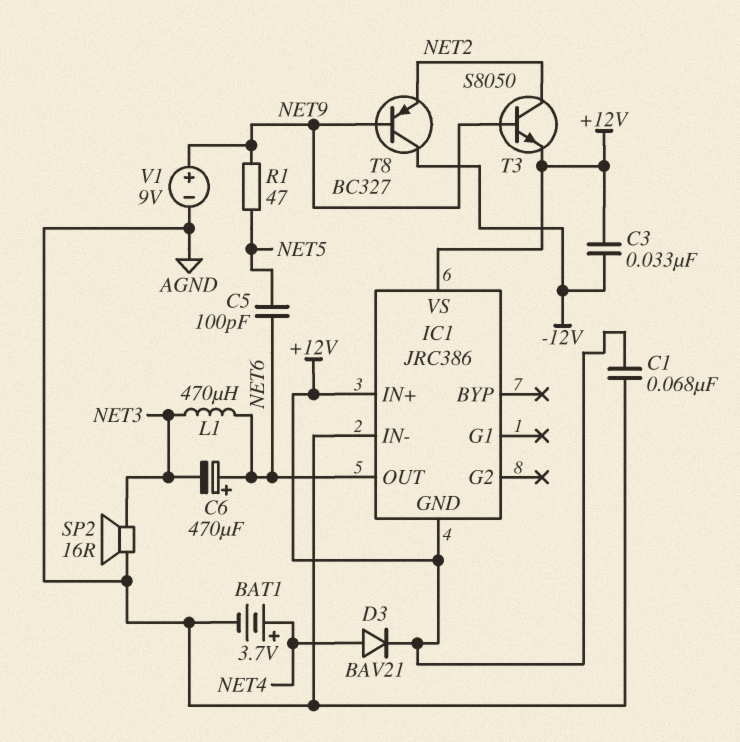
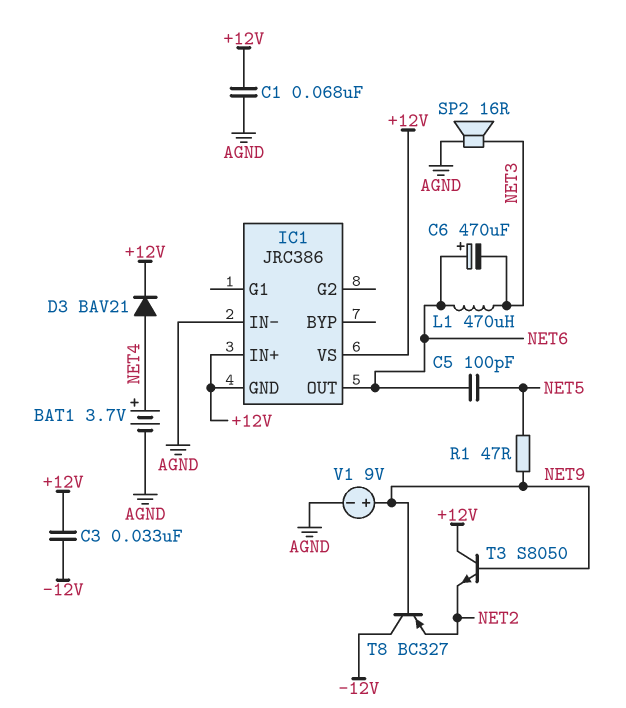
T3: NPN S8050 (B NET9, C NET2, E +12V) -> NPN S8050 (B NET9, C +12V, E NET2)

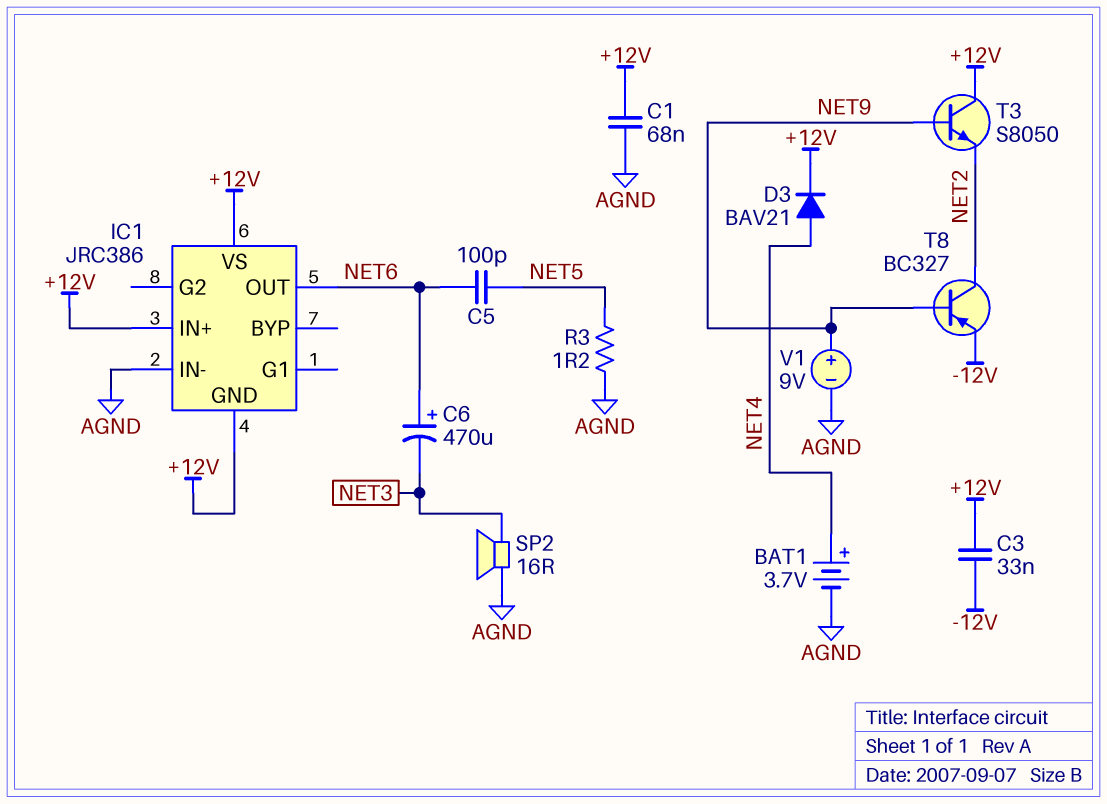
L1: 470uH (NET3, NET6) -> none
R1: 47 (NET5, NET9) -> none
R3: none -> 1.2 (AGND, NET5)
T8: PNP BC327 (B NET9, C -12V, E NET2) -> PNP BC327 (B NET9, C NET2, E -12V)

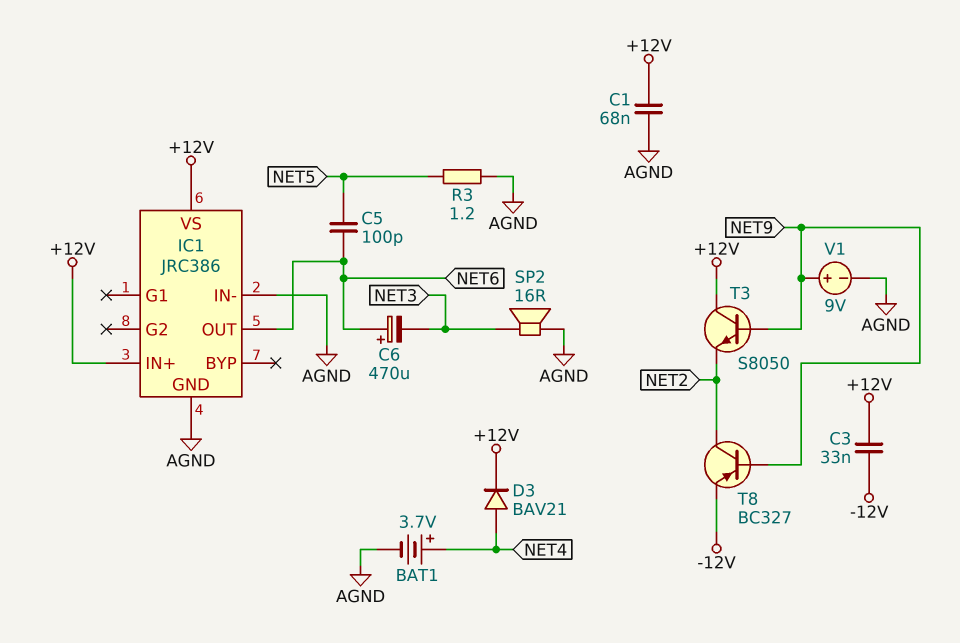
IC1 pin GND: +12V -> AGND

